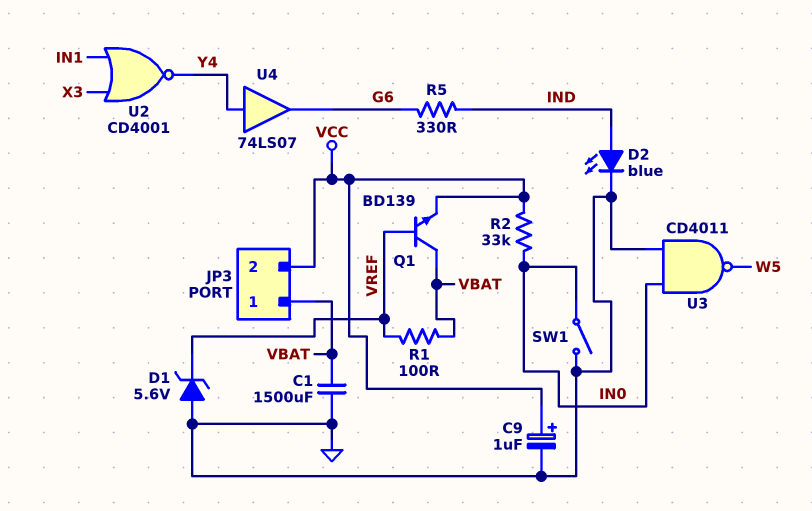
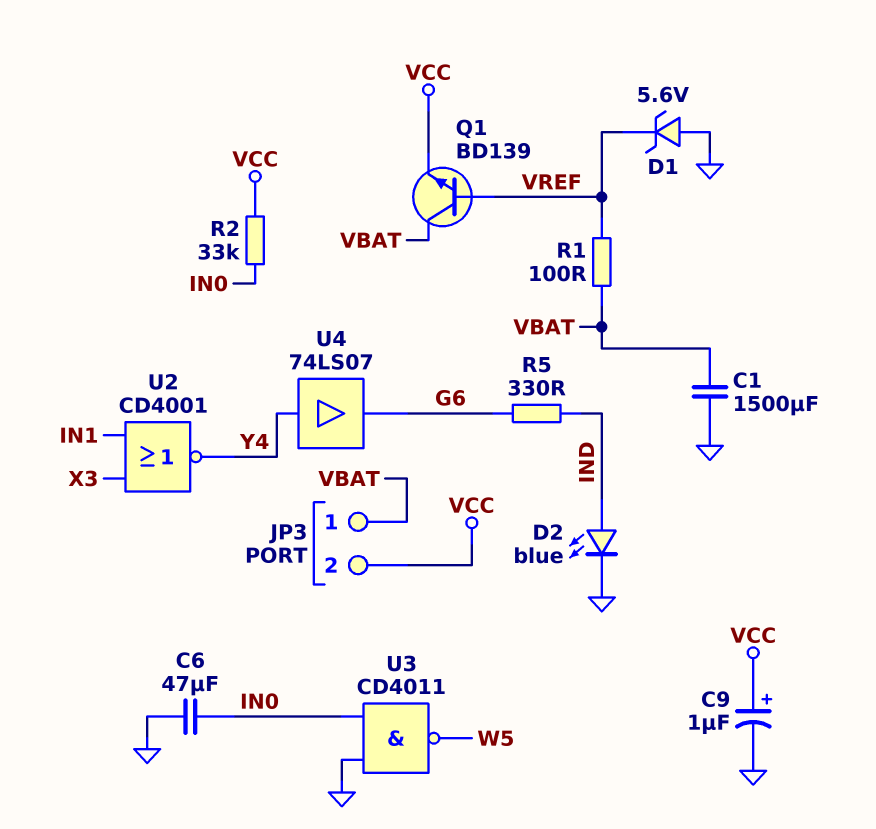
C6: none -> 47uF (GND, IN0)
SW1: switch (GND, IN0) -> none

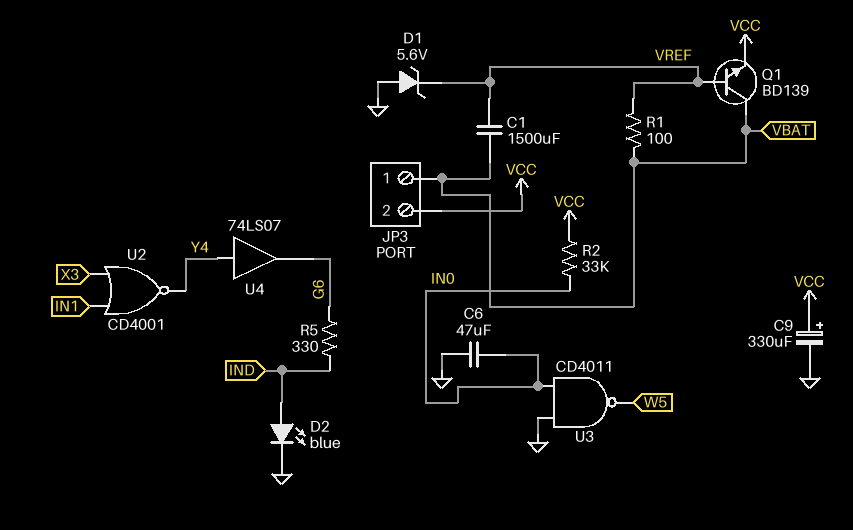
C1: 1500uF (GND, VBAT) -> 1500uF (VBAT, VREF)
C9: 1uF (plus VCC, minus GND) -> 330uF (plus VCC, minus GND)

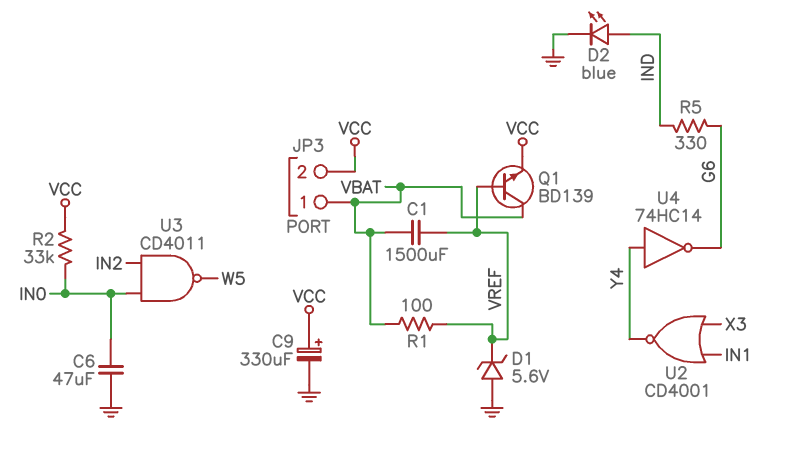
U3: NAND CD4011 (in GND, in IN0, out W5) -> NAND CD4011 (in IN0, in IN2, out W5)
U4: buffer 74LS07 (in Y4, out G6) -> NOT 74HC14 (in Y4, out G6)

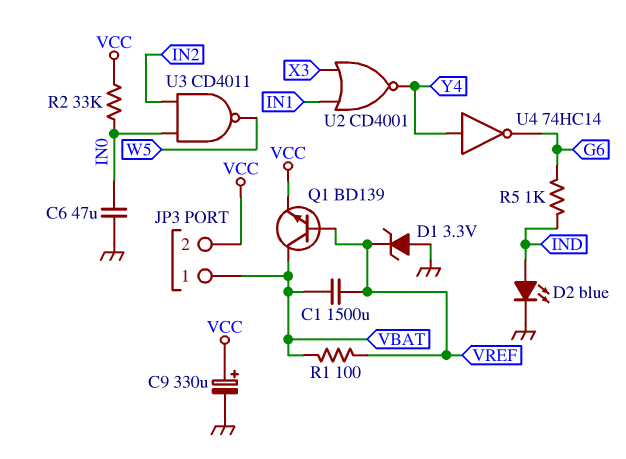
D1: zener 5.6V (A GND, K VREF) -> zener 3.3V (A GND, K VREF)
R5: 330 (G6, IND) -> 1k (G6, IND)

